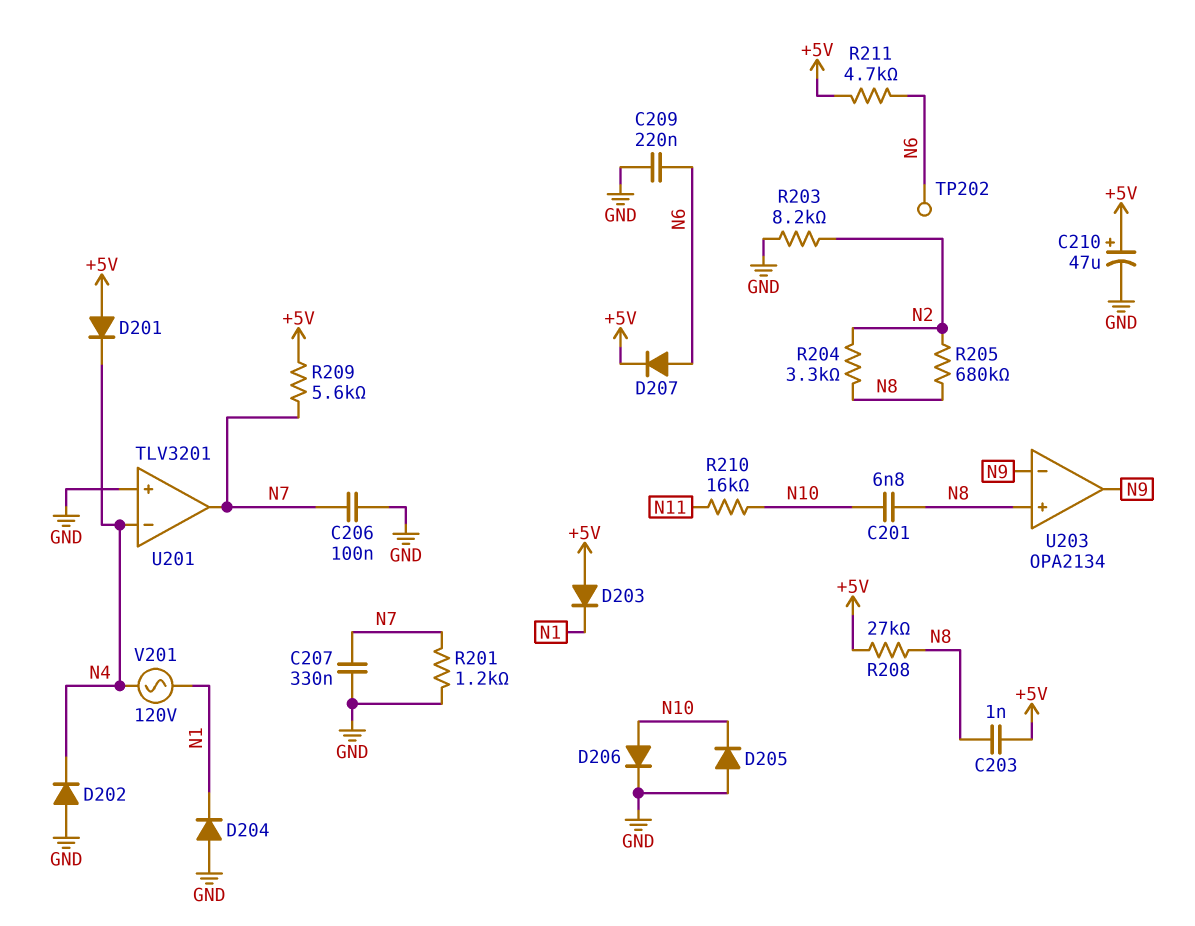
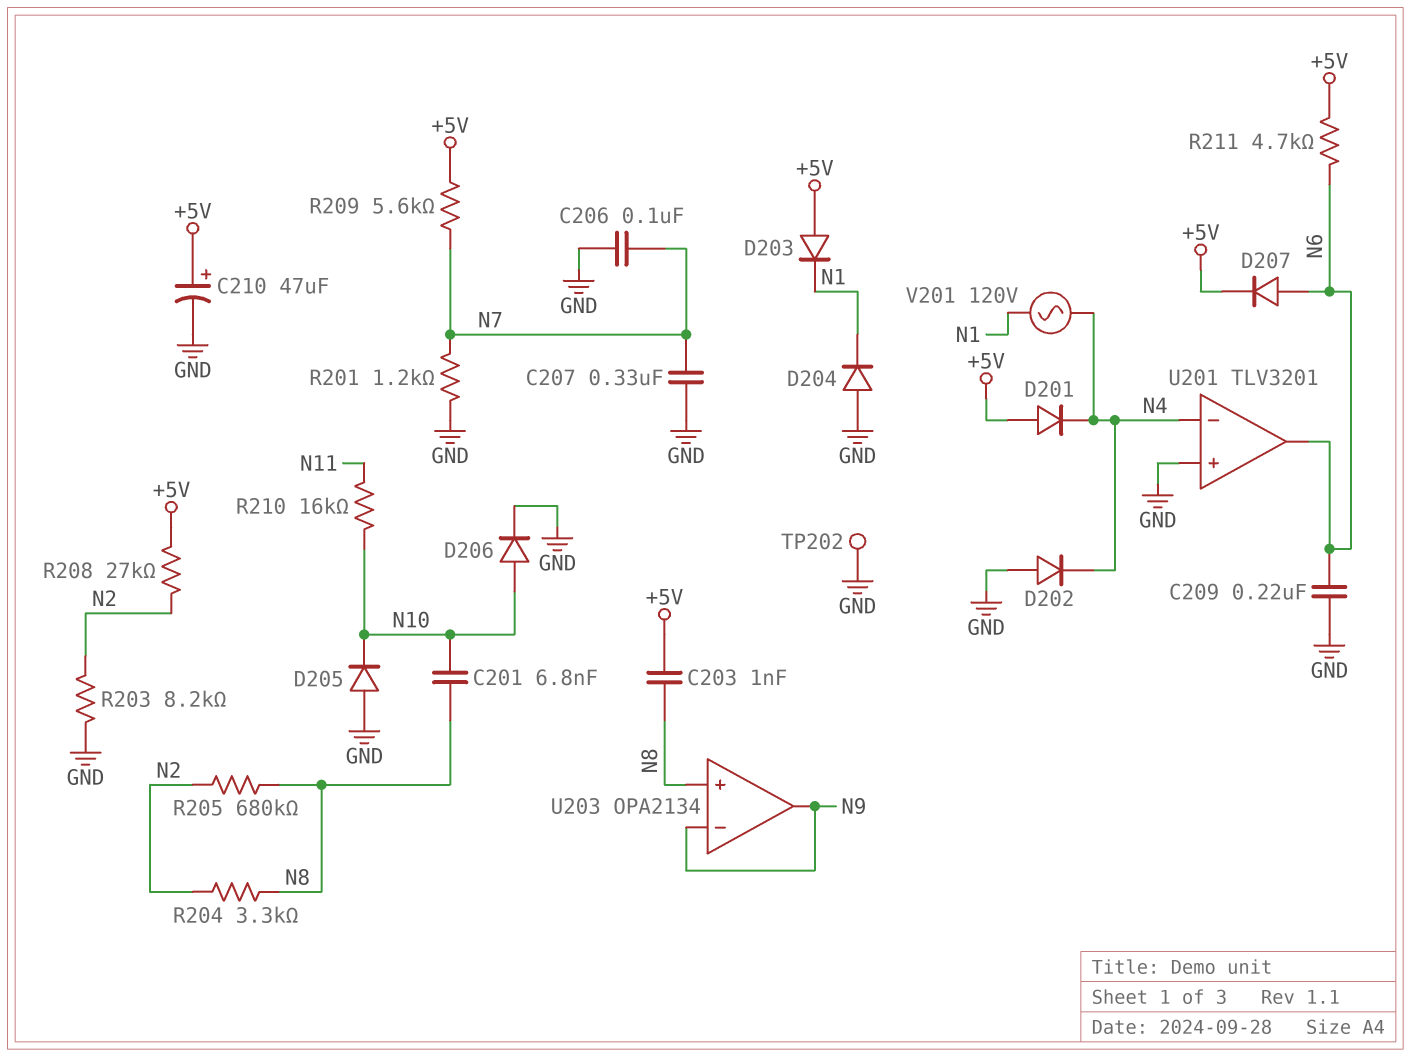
R208: 27k (+5V, N8) -> 27k (+5V, N2)
TP202: test point (N6) -> test point (GND)
U201 pin out: N7 -> N6

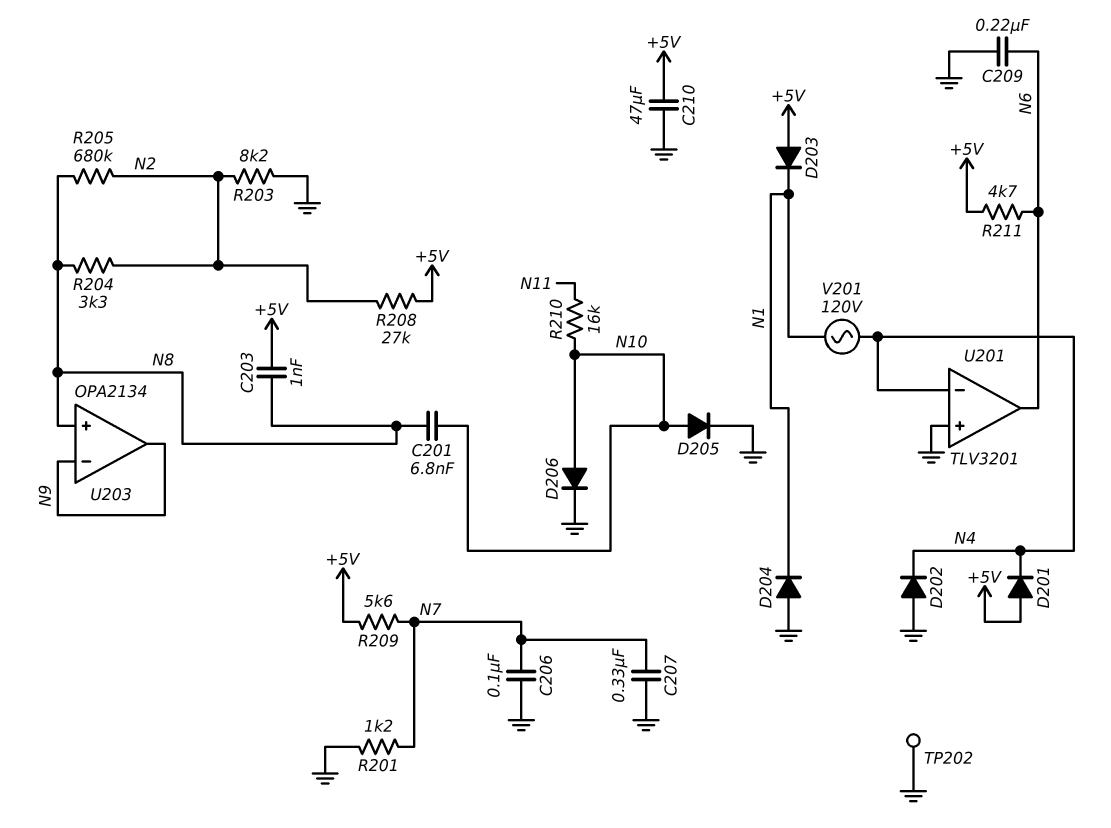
C210: 47uF (plus +5V, minus GND) -> 47uF (+5V, GND)
D205: diode (A GND, K N10) -> diode (A N10, K GND)
D207: diode (A N6, K +5V) -> none

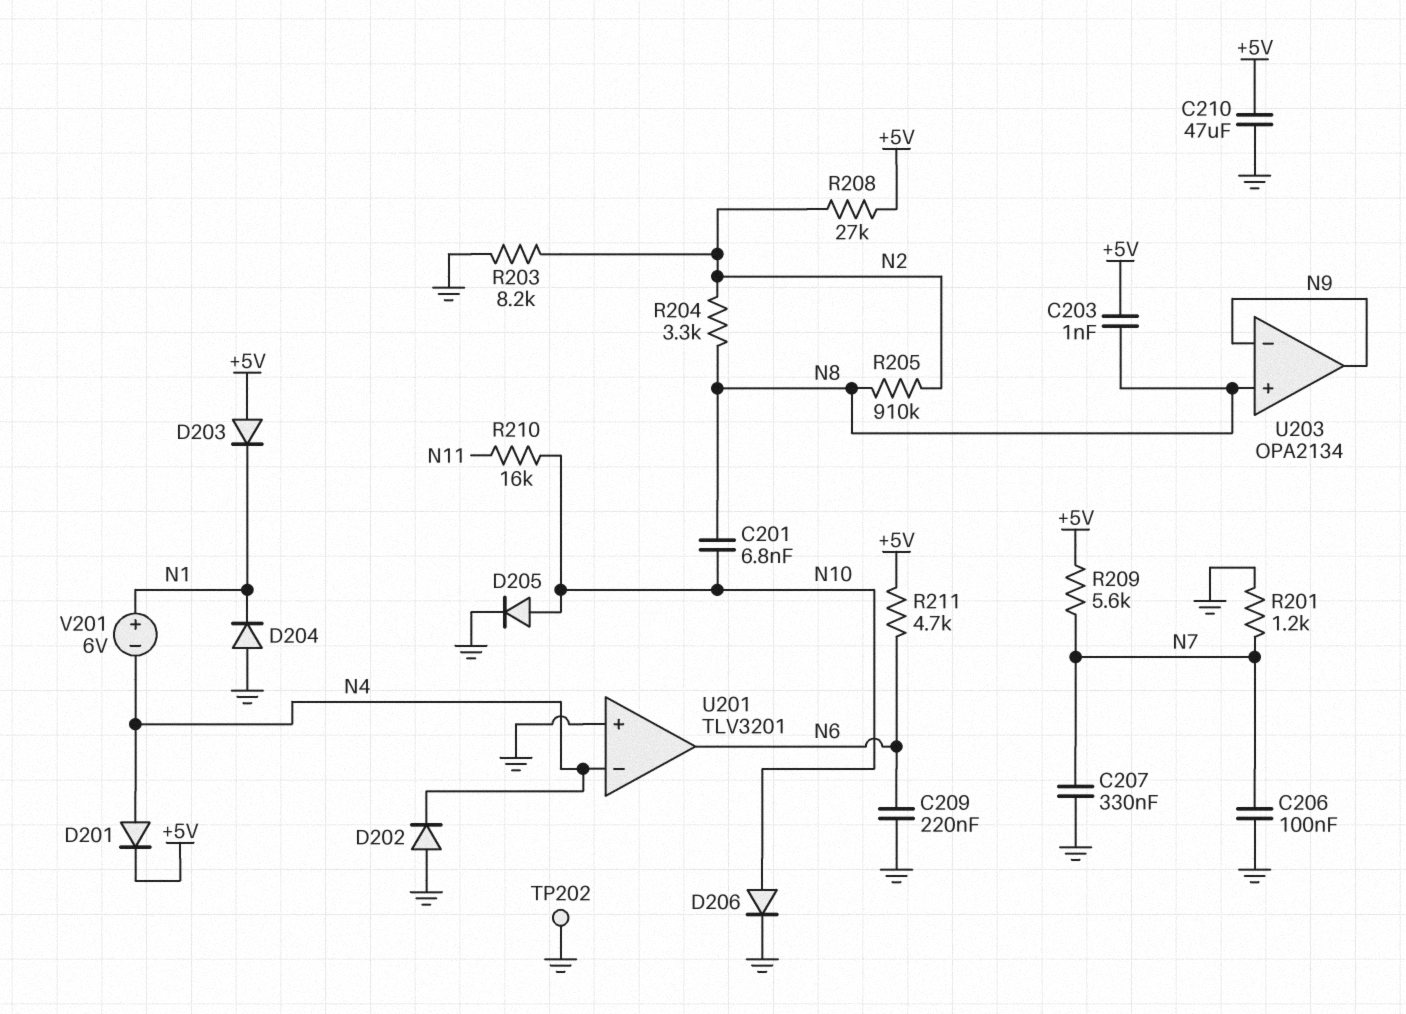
D201: diode (A +5V, K N4) -> diode (A N4, K +5V)
R205: 680k (N2, N8) -> 910k (N2, N8)
V201: AC 120V (N1, N4) -> 6V (plus N1, minus N4)

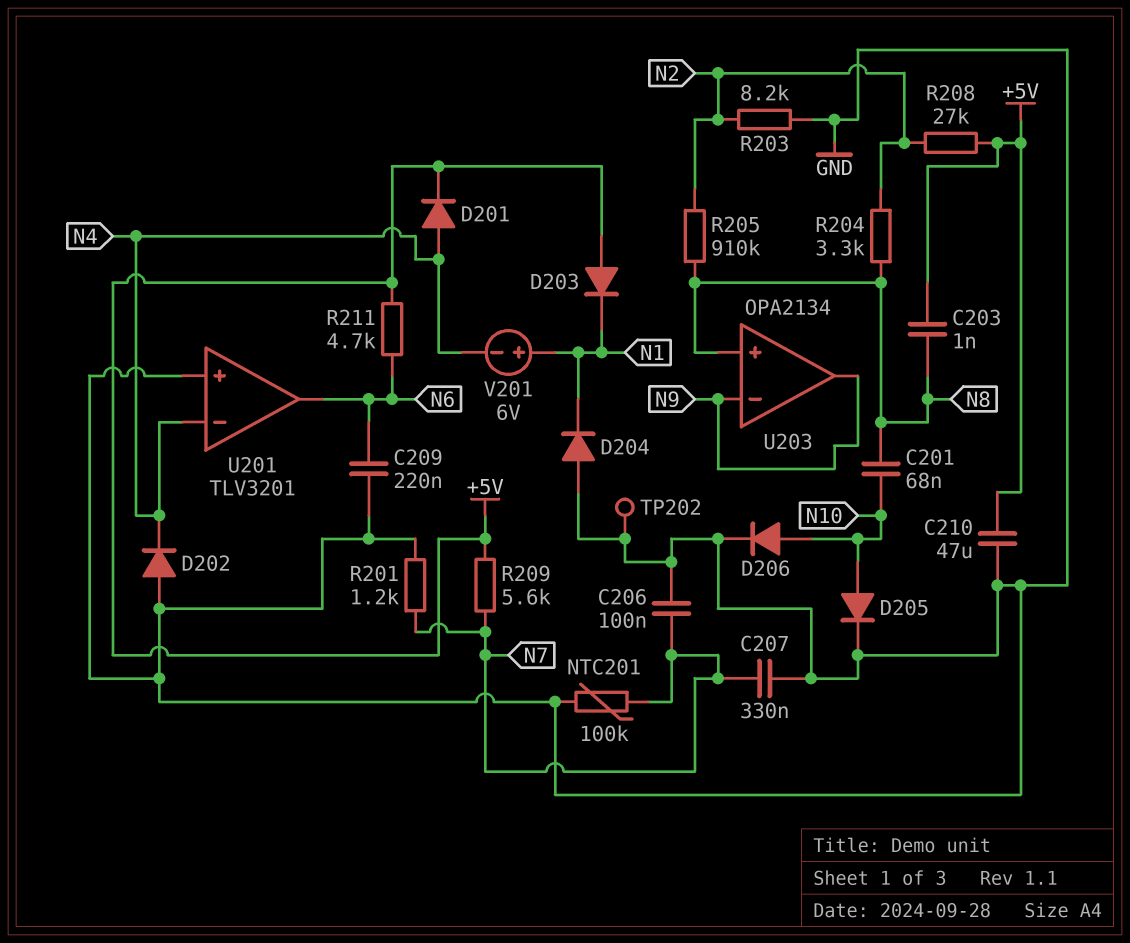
C201: 6.8nF (N8, N10) -> 68nF (N8, N10)
NTC201: none -> 100k (GND, N7)
R210: 16k (N10, N11) -> none

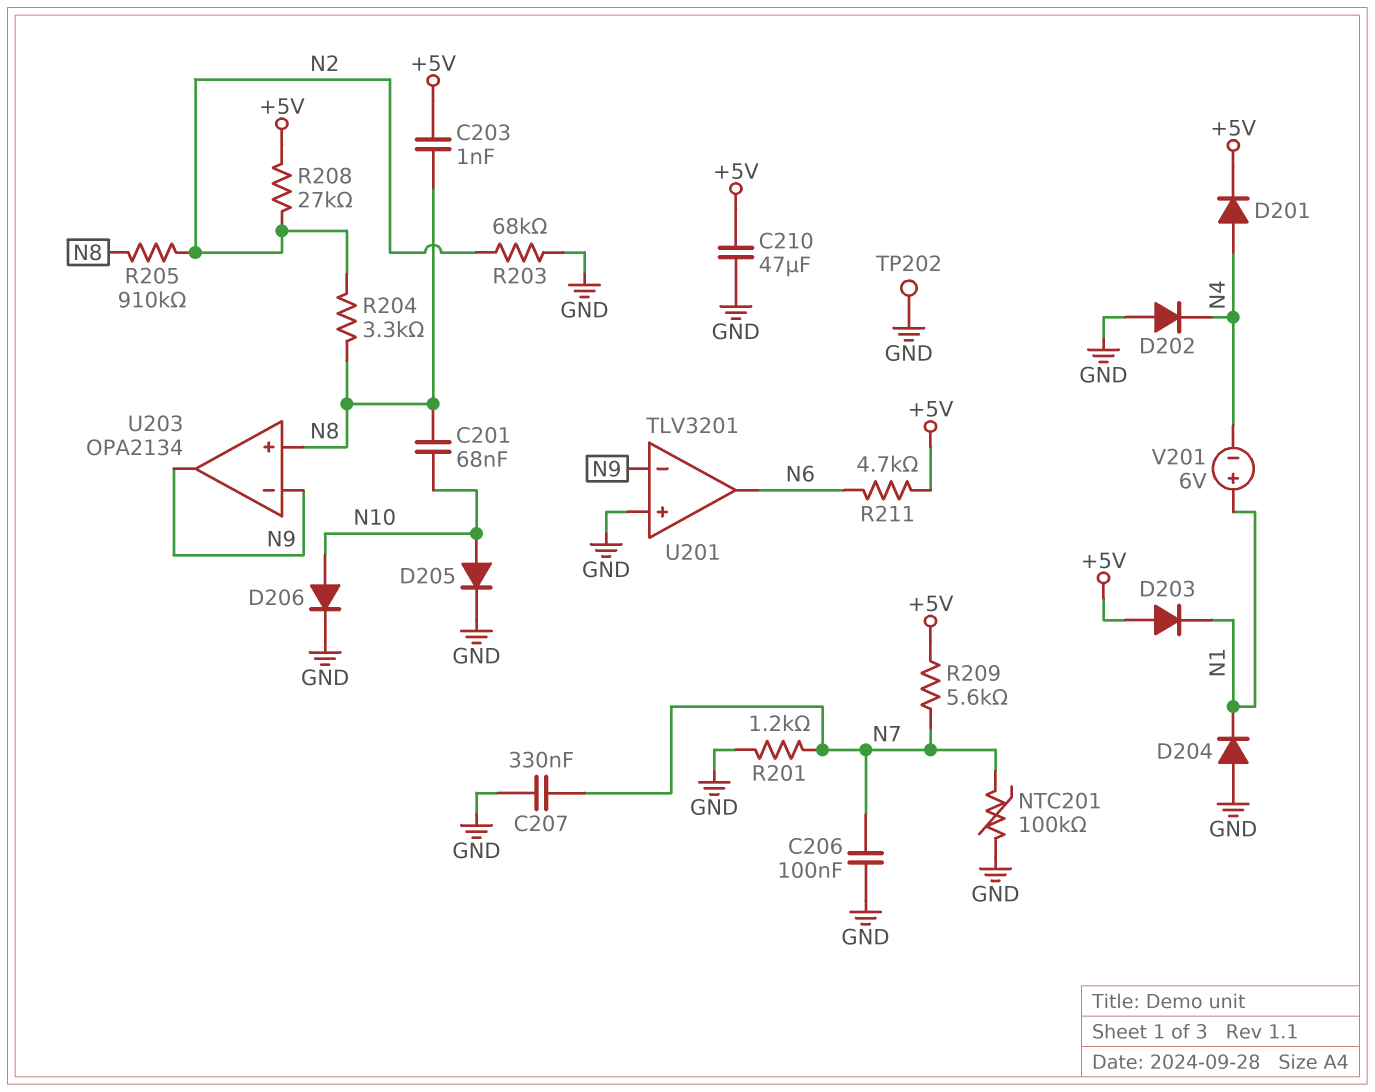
C209: 220nF (GND, N6) -> none
R203: 8.2k (GND, N2) -> 68k (GND, N2)
U201 pin in-: N4 -> N9

